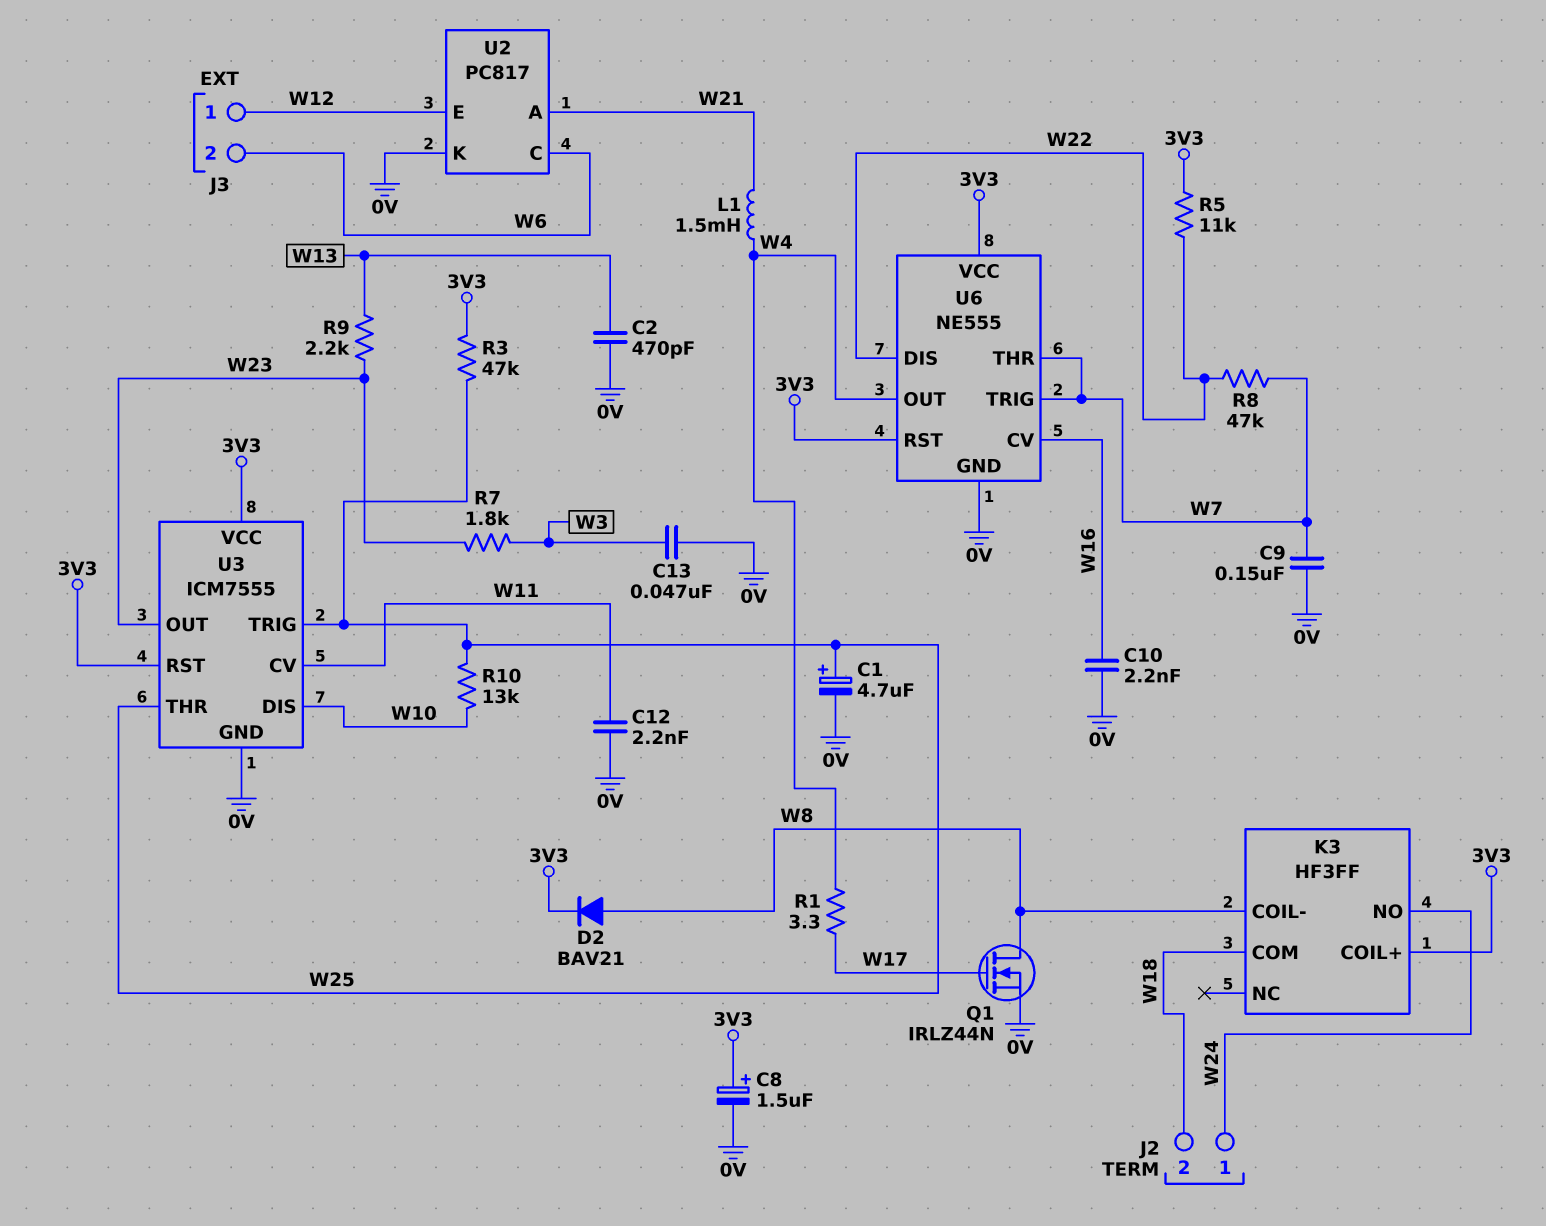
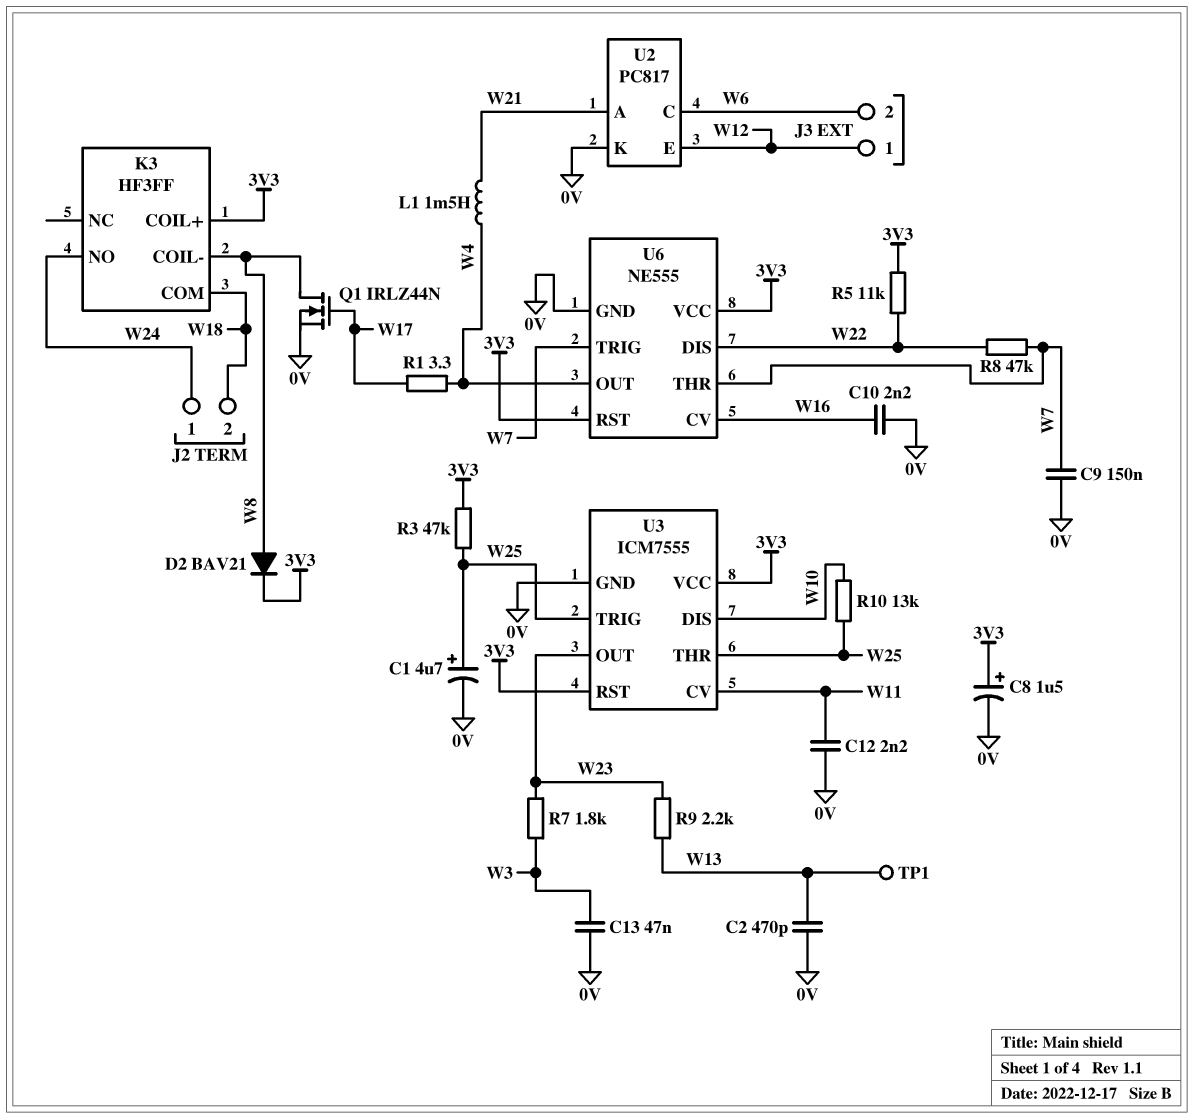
TP1: none -> test point (W13)

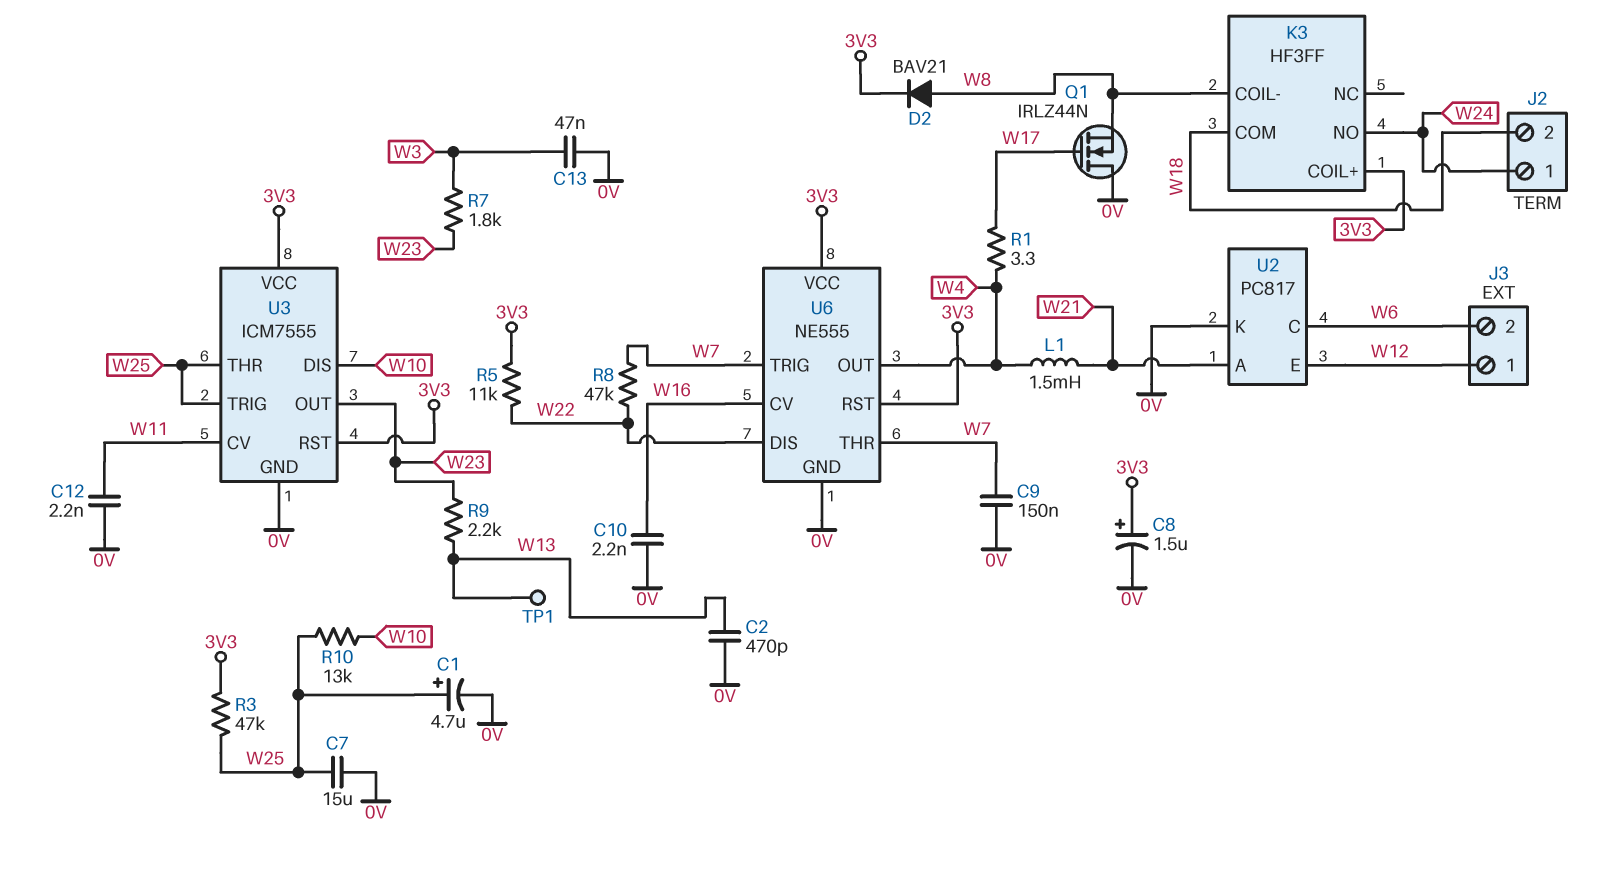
C7: none -> 15uF (0V, W25)
Q1: NMOS IRLZ44N (G W17, D W8, S 0V) -> NMOS IRLZ44N (G W17, D 0V, S W8)

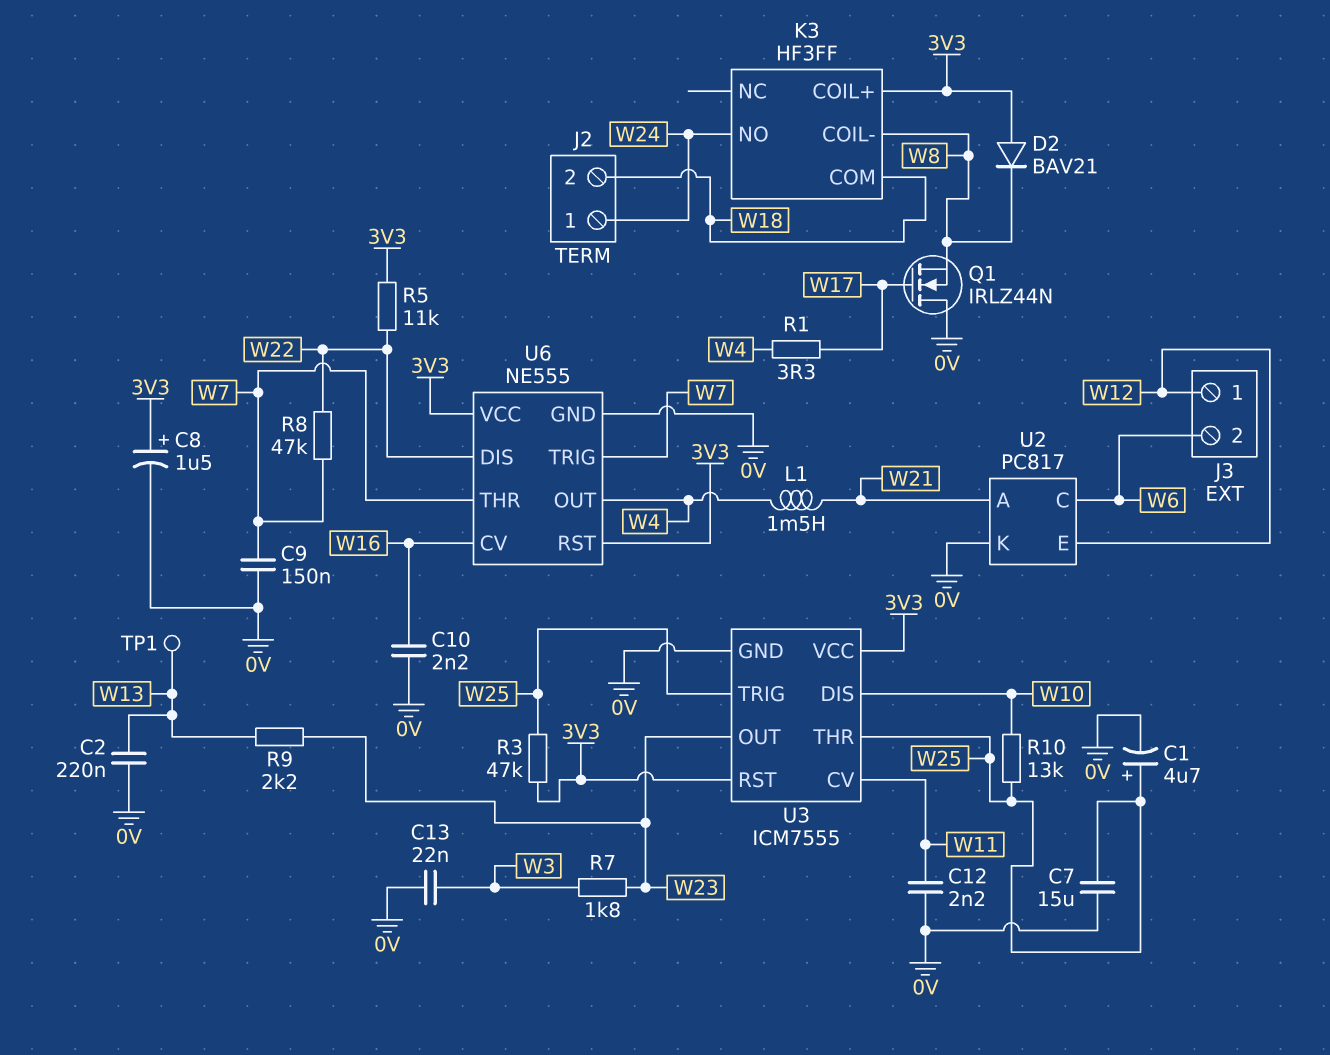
C2: 470pF (0V, W13) -> 220nF (0V, W13)
C13: 47nF (0V, W3) -> 22nF (0V, W3)
D2: diode BAV21 (A W8, K 3V3) -> diode BAV21 (A 3V3, K W8)

